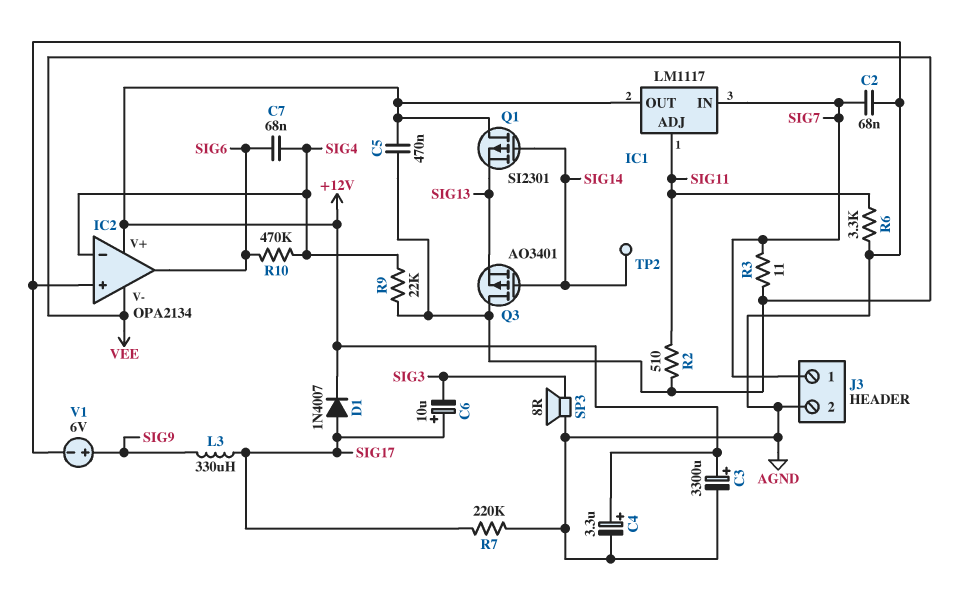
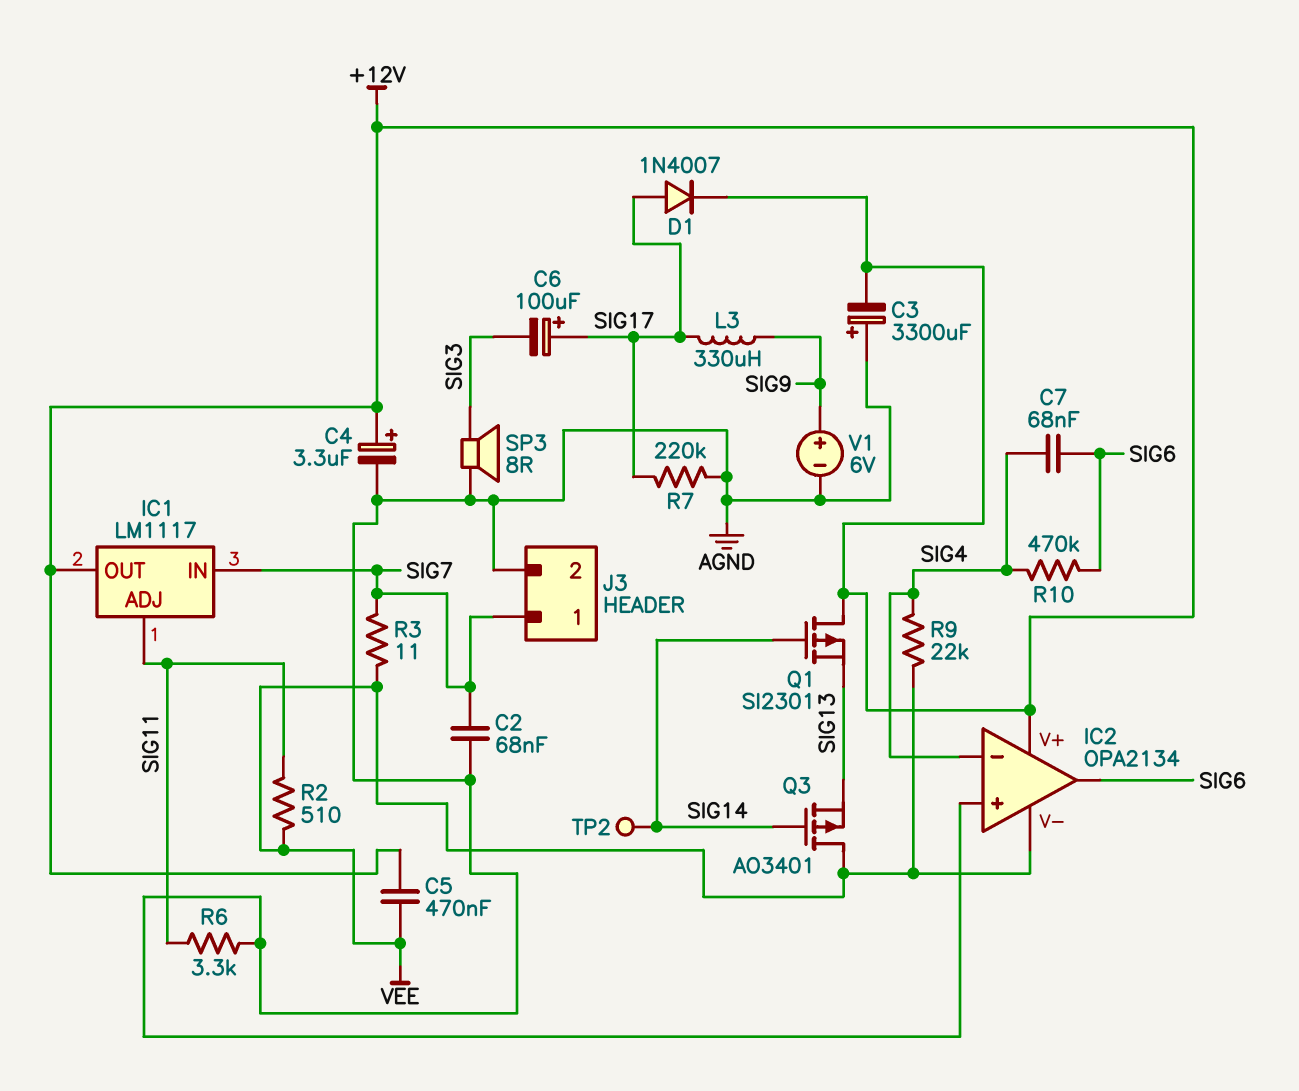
C3: 3300uF (plus +12V, minus AGND) -> 3300uF (plus AGND, minus +12V)
C6: 10uF (plus SIG17, minus SIG3) -> 100uF (plus SIG17, minus SIG3)

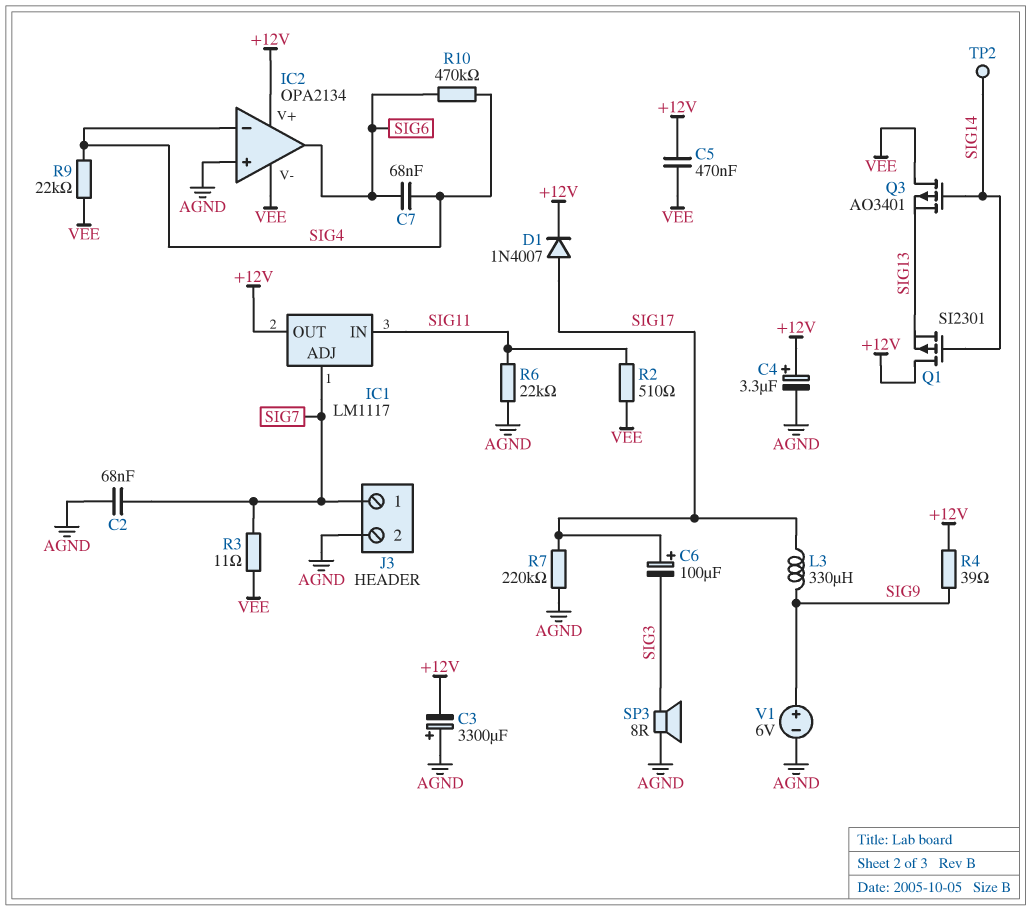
IC1 pin ADJ: SIG11 -> SIG7
IC1 pin IN: SIG7 -> SIG11
R4: none -> 39 (+12V, SIG9)
R6: 3.3k (AGND, SIG11) -> 22k (AGND, SIG11)

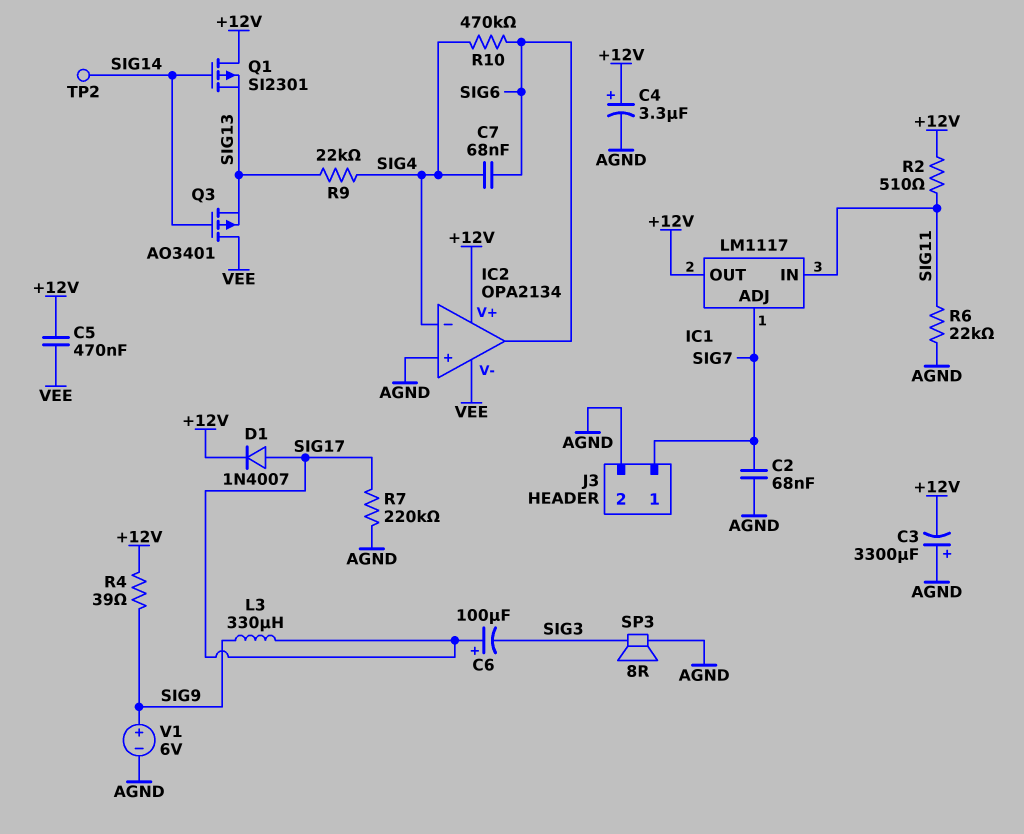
R2: 510 (SIG11, VEE) -> 510 (+12V, SIG11)
R3: 11 (SIG7, VEE) -> none
R9: 22k (SIG4, VEE) -> 22k (SIG4, SIG13)

